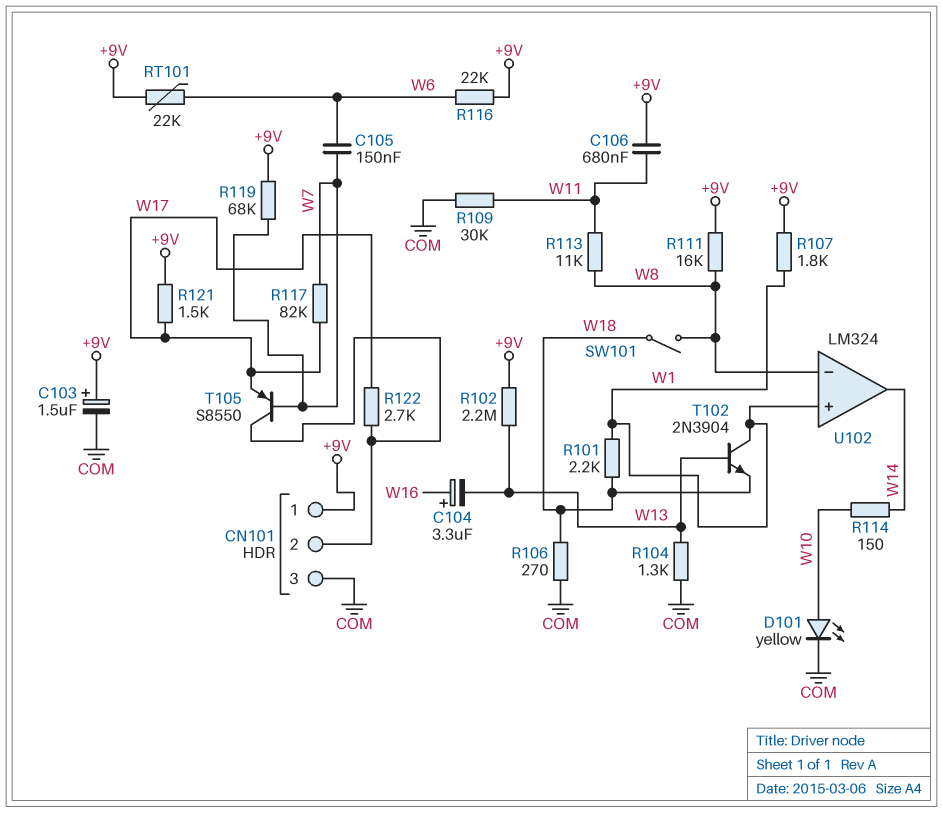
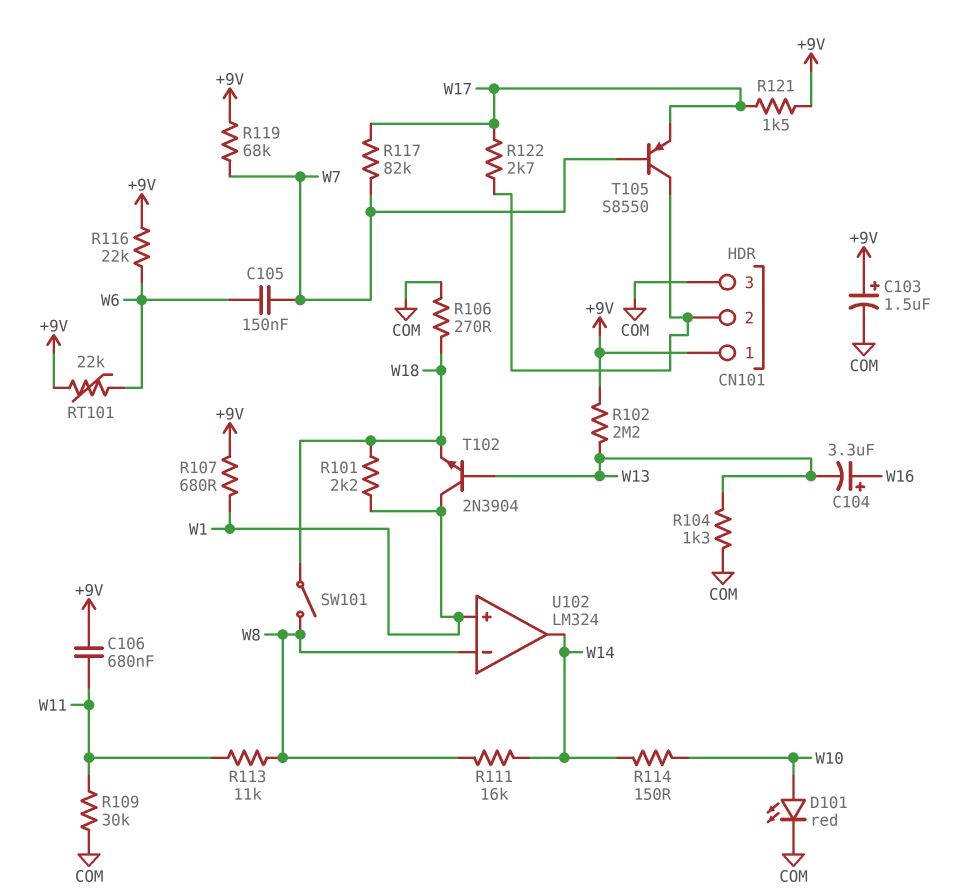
D101: LED yellow (A W10, K COM) -> LED red (A W10, K COM)
R107: 1.8k (+9V, W1) -> 680 (+9V, W1)
R111: 16k (+9V, W8) -> 16k (W8, W14)

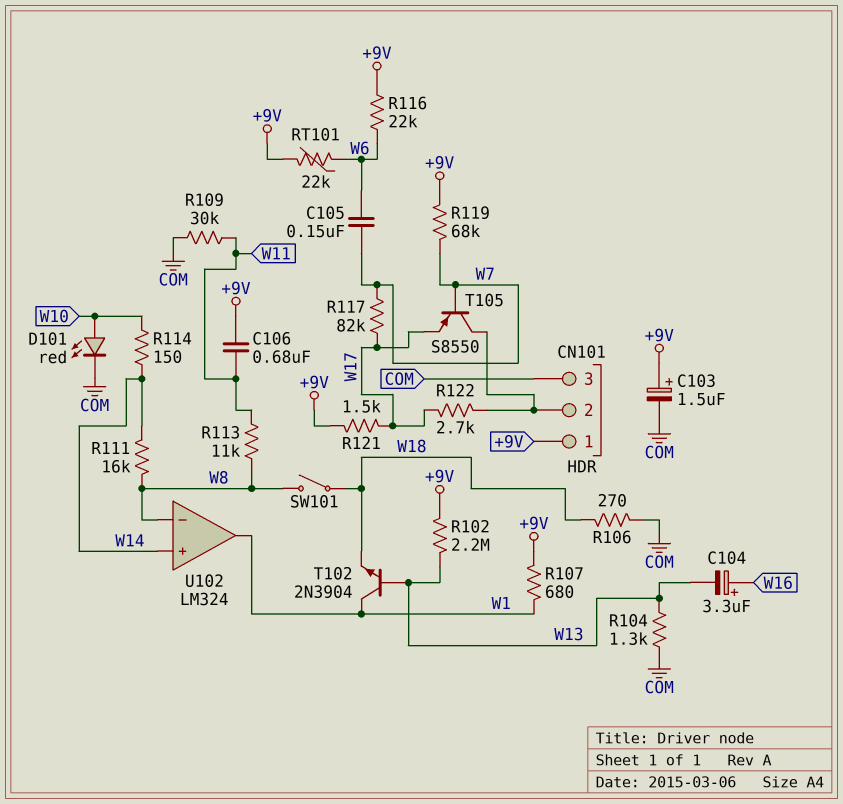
R101: 2.2k (W1, W18) -> none
U102 pin in+: W1 -> W14
U102 pin out: W14 -> W1

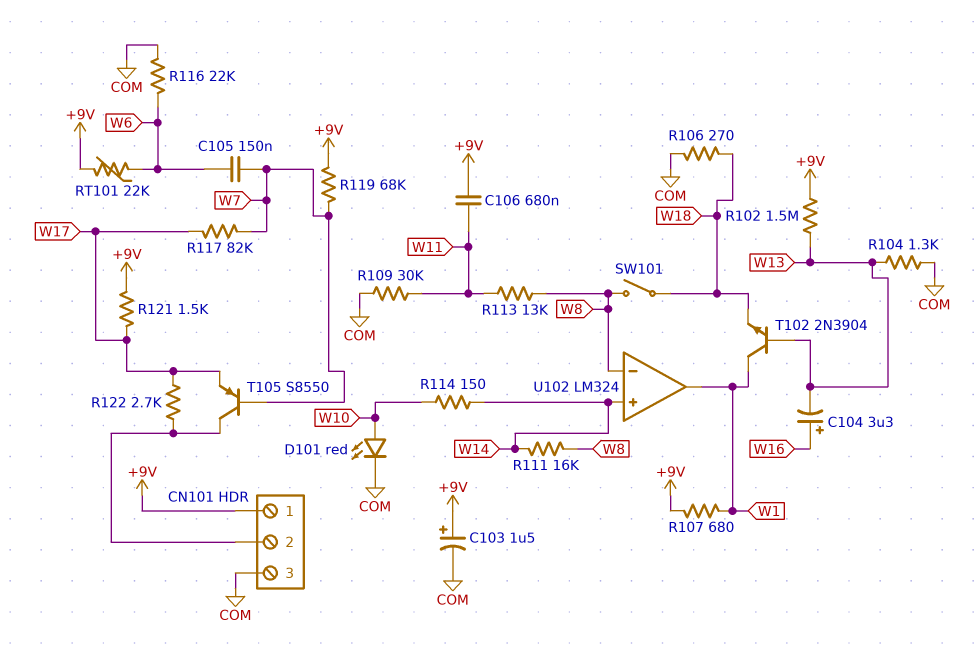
R102: 2.2M (+9V, W13) -> 1.5M (+9V, W13)
R113: 11k (W8, W11) -> 13k (W8, W11)
R116: 22k (+9V, W6) -> 22k (COM, W6)

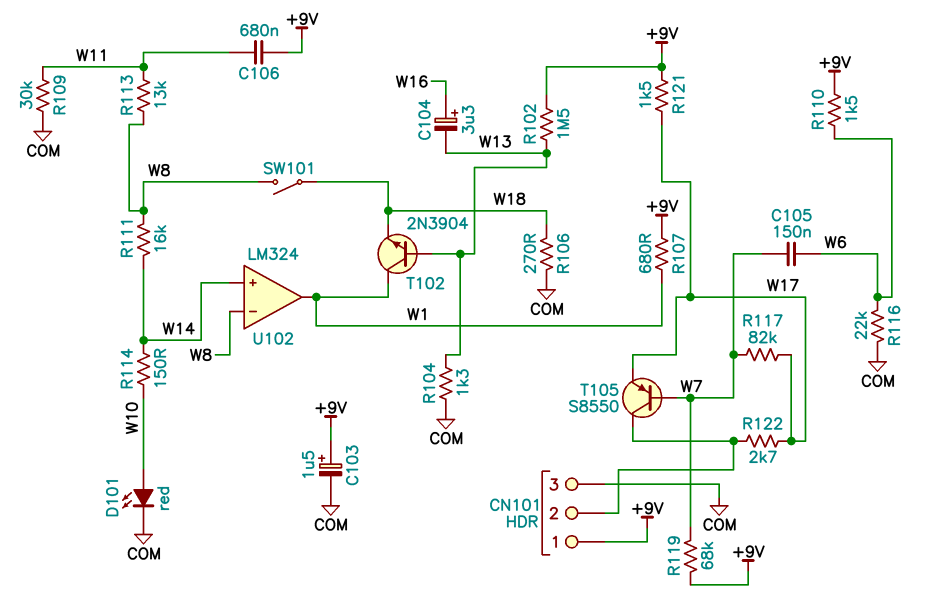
R110: none -> 1.5k (+9V, W6)
RT101: 22k (+9V, W6) -> none

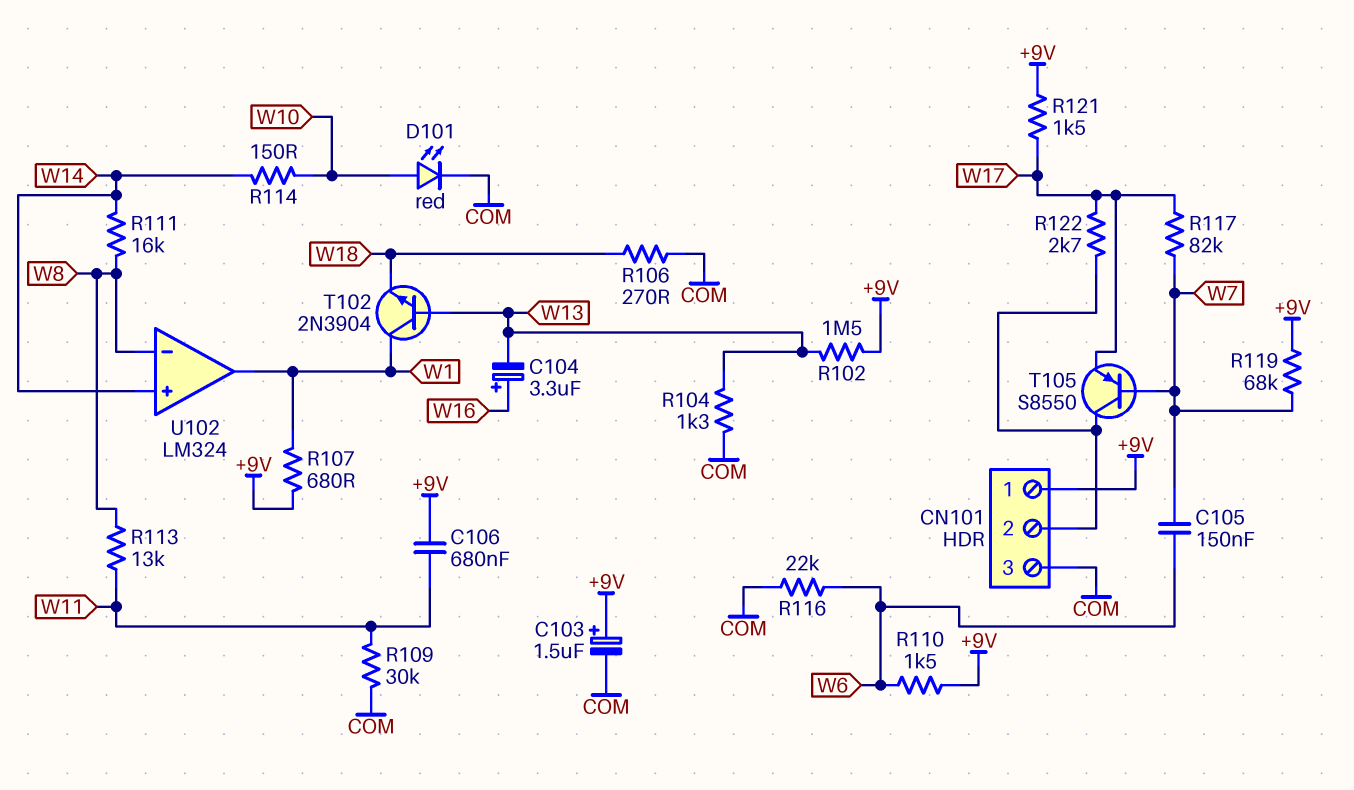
SW101: switch (W8, W18) -> none

